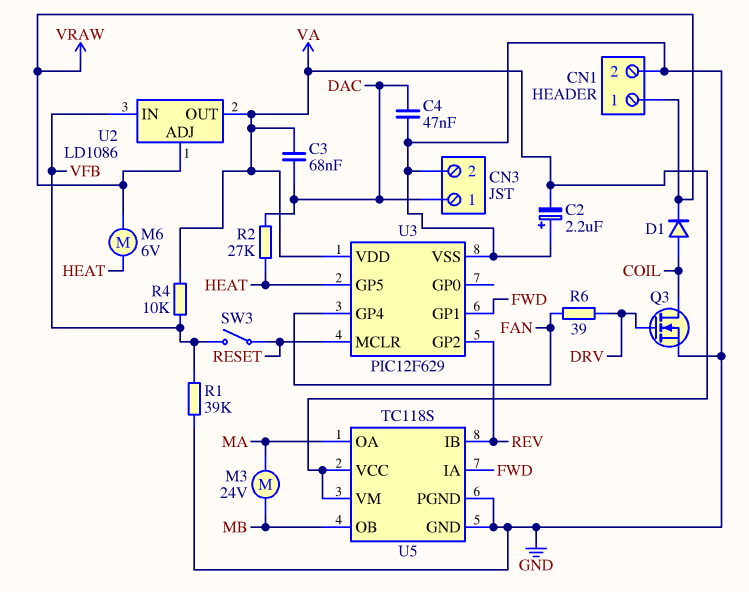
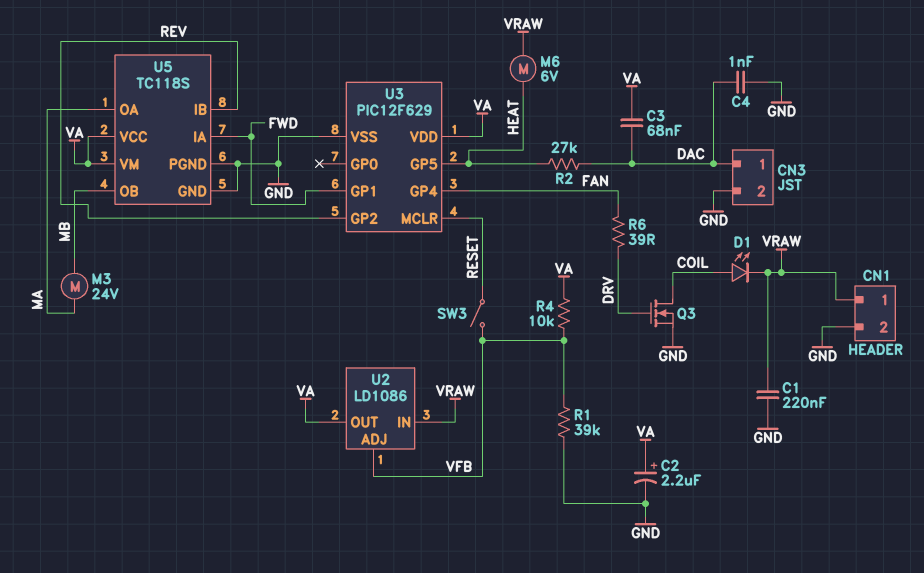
C1: none -> 220nF (GND, VRAW)
C2: 2.2uF (plus GND, minus VA) -> 2.2uF (plus VA, minus GND)
C4: 47nF (DAC, GND) -> 1nF (DAC, GND)
D1: diode (A COIL, K VRAW) -> LED (A COIL, K VRAW)
U2 pin ADJ: VRAW -> VFB
U2 pin IN: VFB -> VRAW

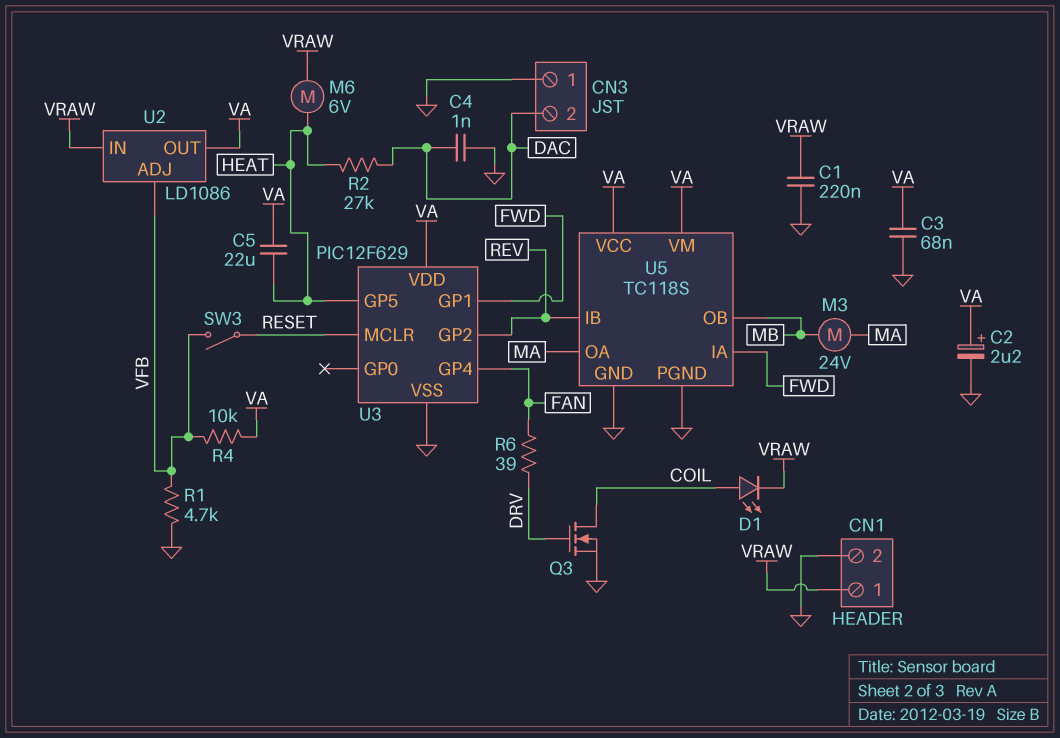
C3: 68nF (DAC, VA) -> 68nF (GND, VA)
C5: none -> 22uF (HEAT, VA)
CN3 pin 1: DAC -> GND
CN3 pin 2: GND -> DAC
R1: 39k (GND, VFB) -> 4.7k (GND, VFB)

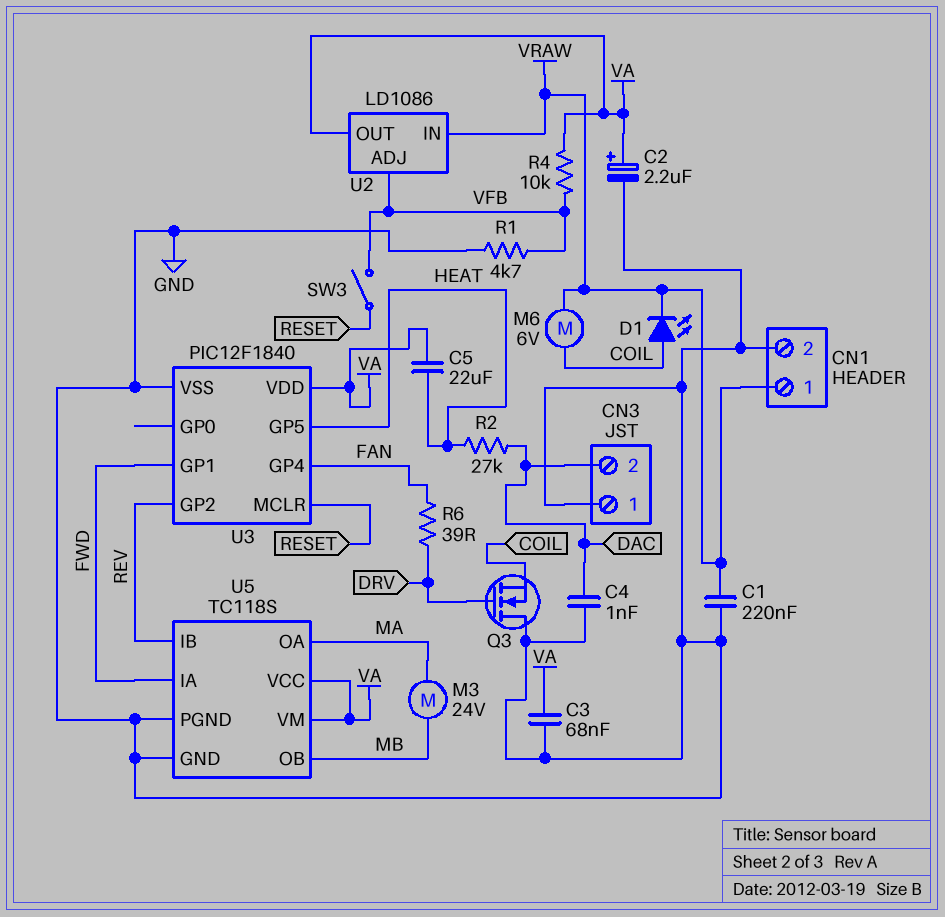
M6: motor 6V (HEAT, VRAW) -> motor 6V (COIL, VRAW)
Q3: NMOS (G DRV, D COIL, S GND) -> NMOS (G DRV, D GND, S COIL)
U3: PIC12F629 -> PIC12F1840

